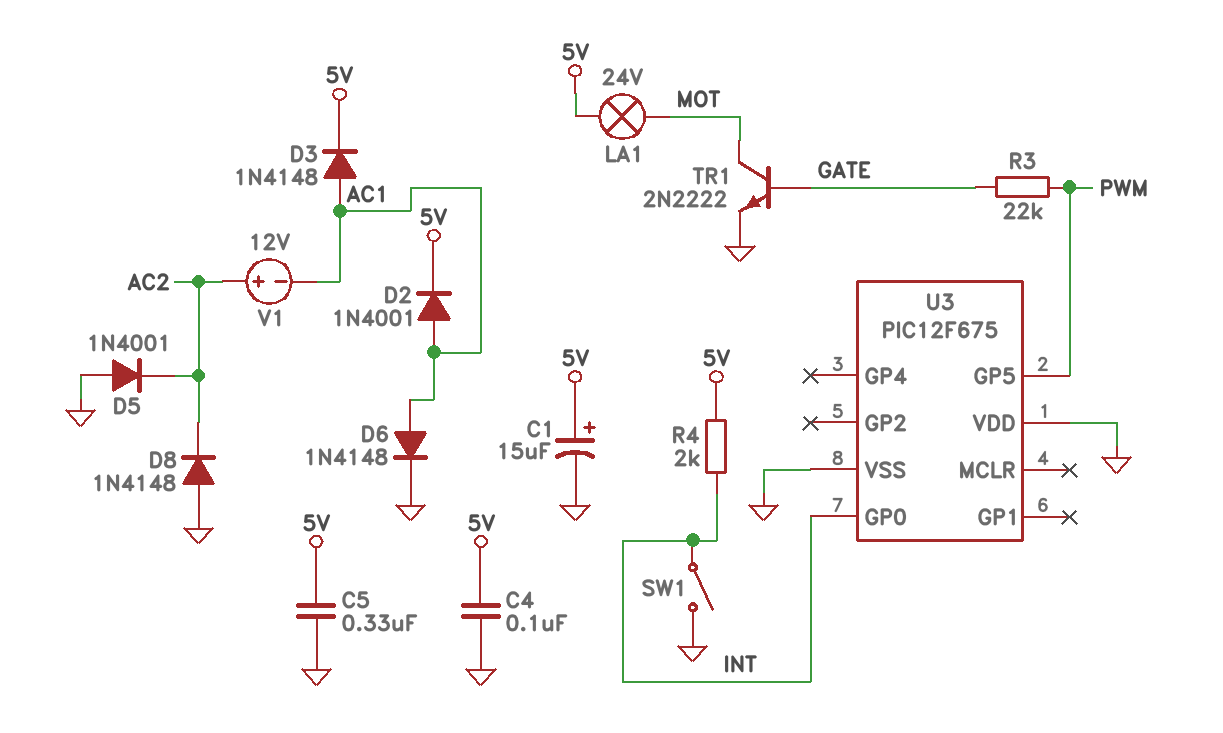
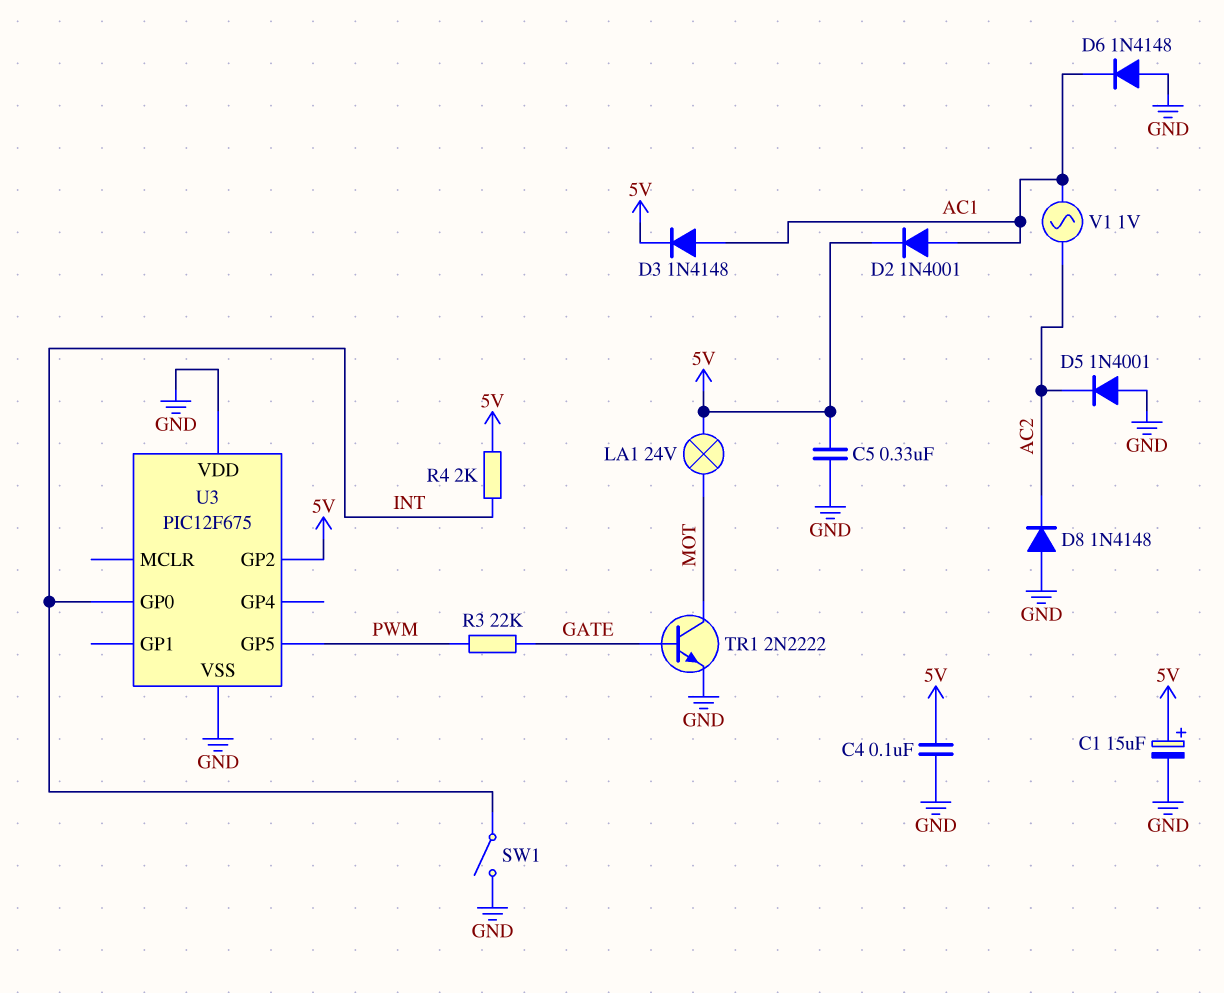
D6: diode 1N4148 (A AC1, K GND) -> diode 1N4148 (A GND, K AC1)
U3 pin GP2: none -> 5V
V1: 12V (plus AC2, minus AC1) -> AC 1V (AC1, AC2)

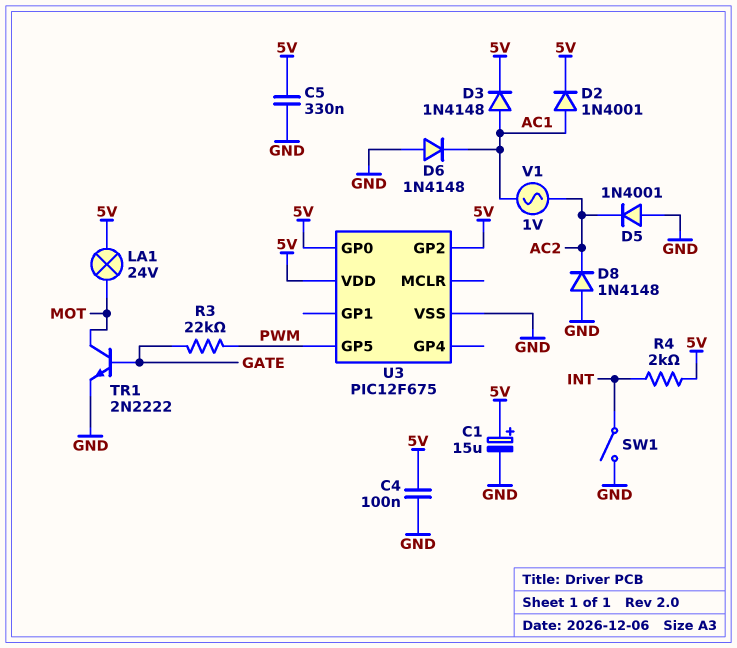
U3 pin GP0: INT -> 5V
U3 pin VDD: GND -> 5V

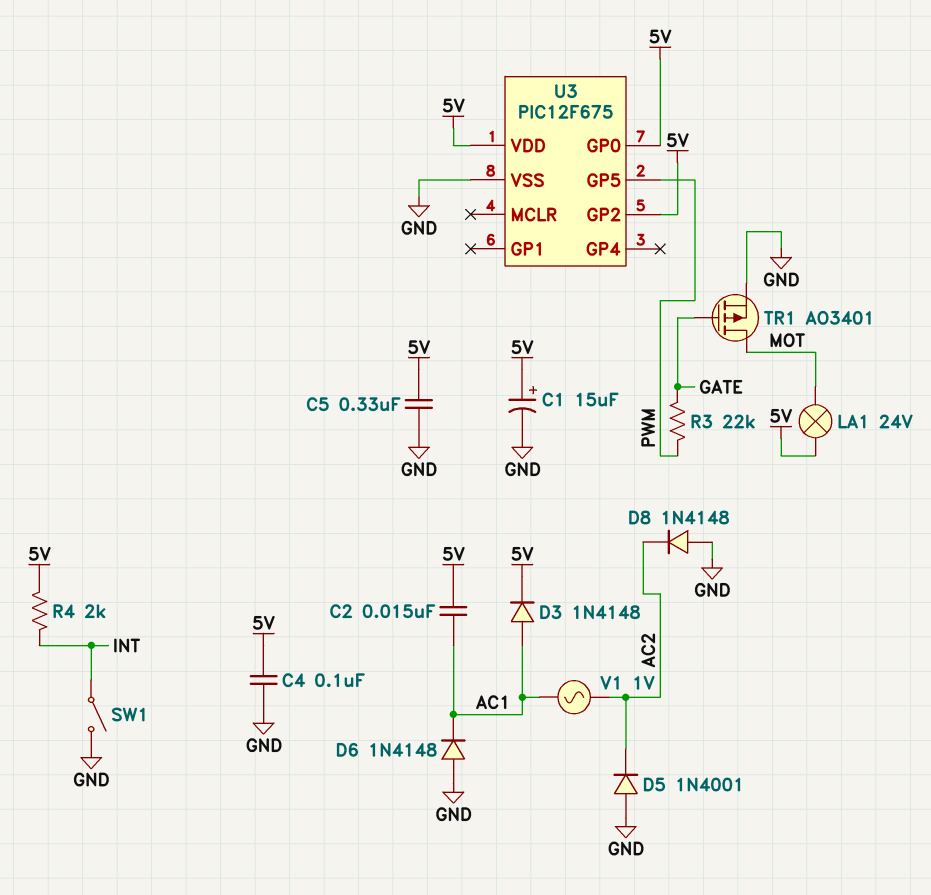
C2: none -> 15nF (5V, AC1)
D2: diode 1N4001 (A AC1, K 5V) -> none
TR1: NPN 2N2222 (B GATE, C MOT, E GND) -> PMOS AO3401 (G GATE, D MOT, S GND)

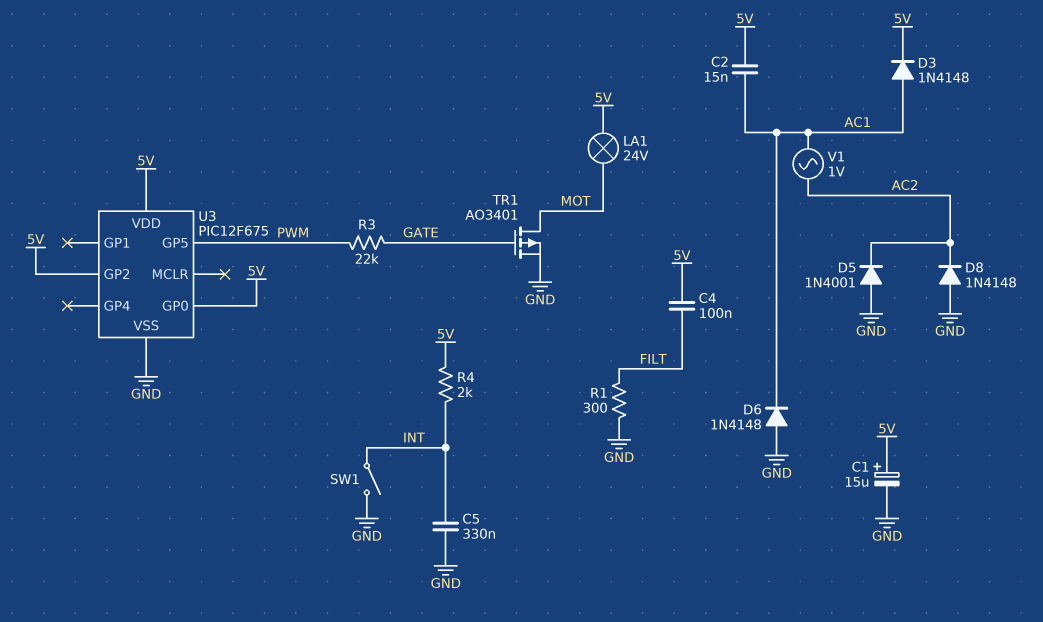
C4: 100nF (5V, GND) -> 100nF (5V, FILT)
C5: 330nF (5V, GND) -> 330nF (GND, INT)
R1: none -> 300 (FILT, GND)

